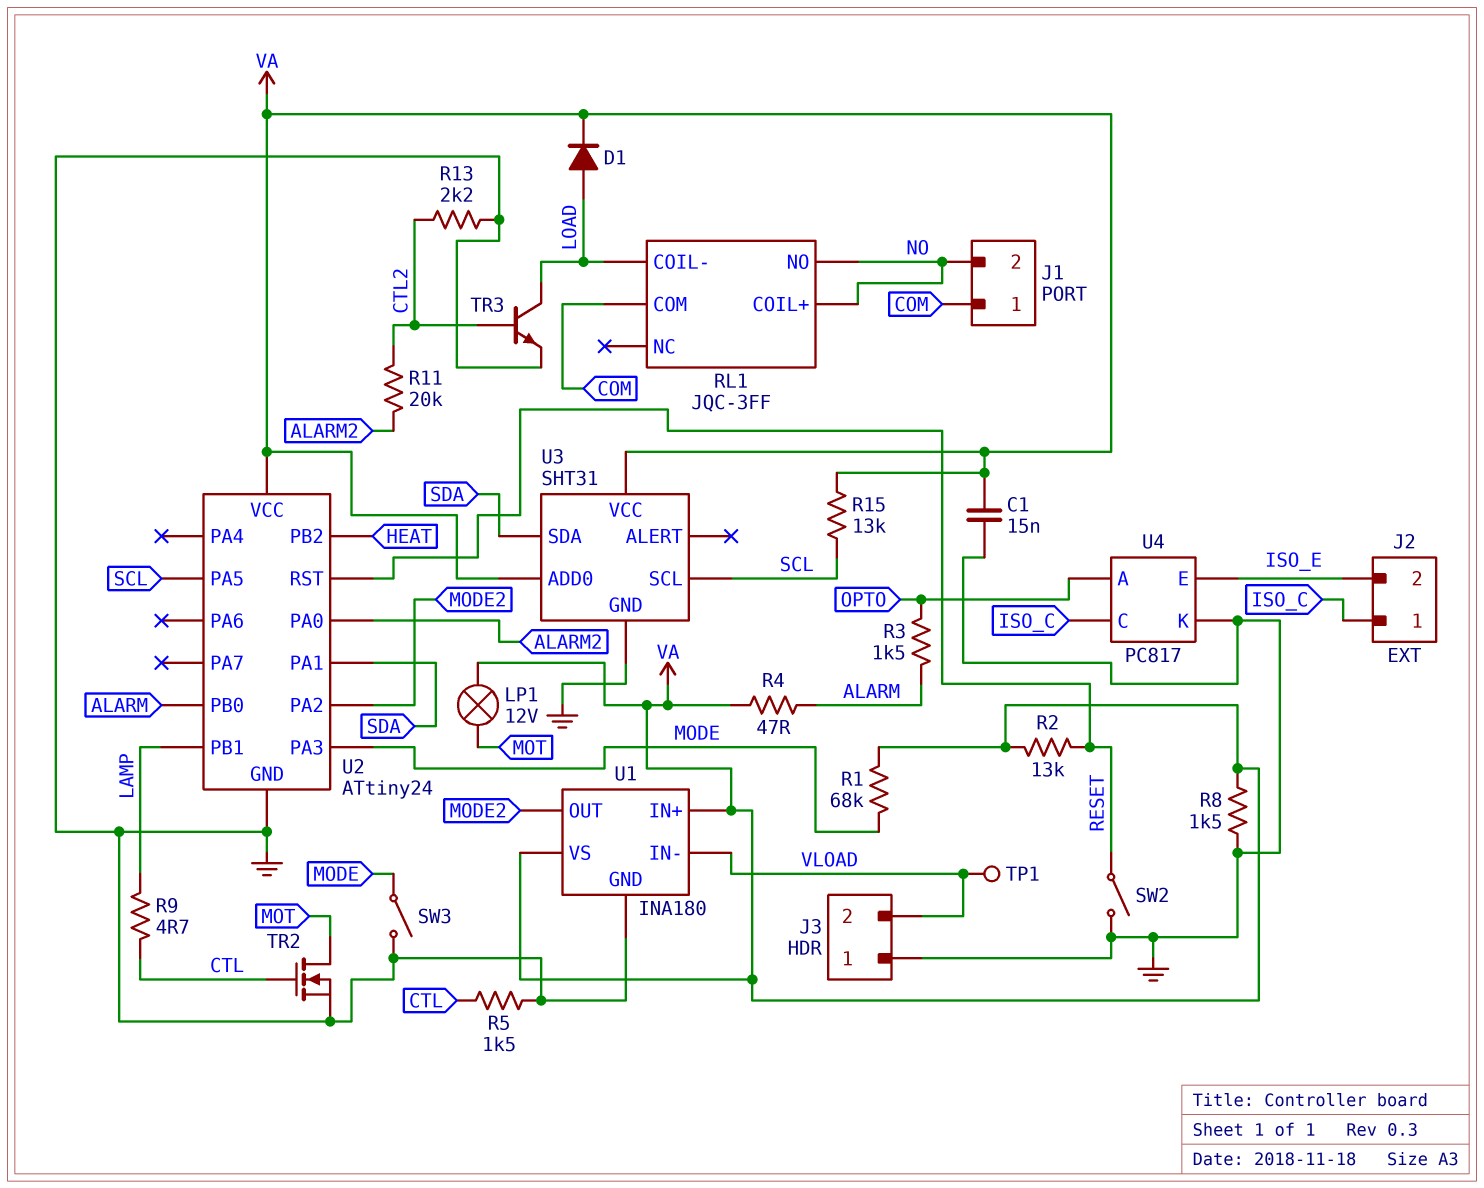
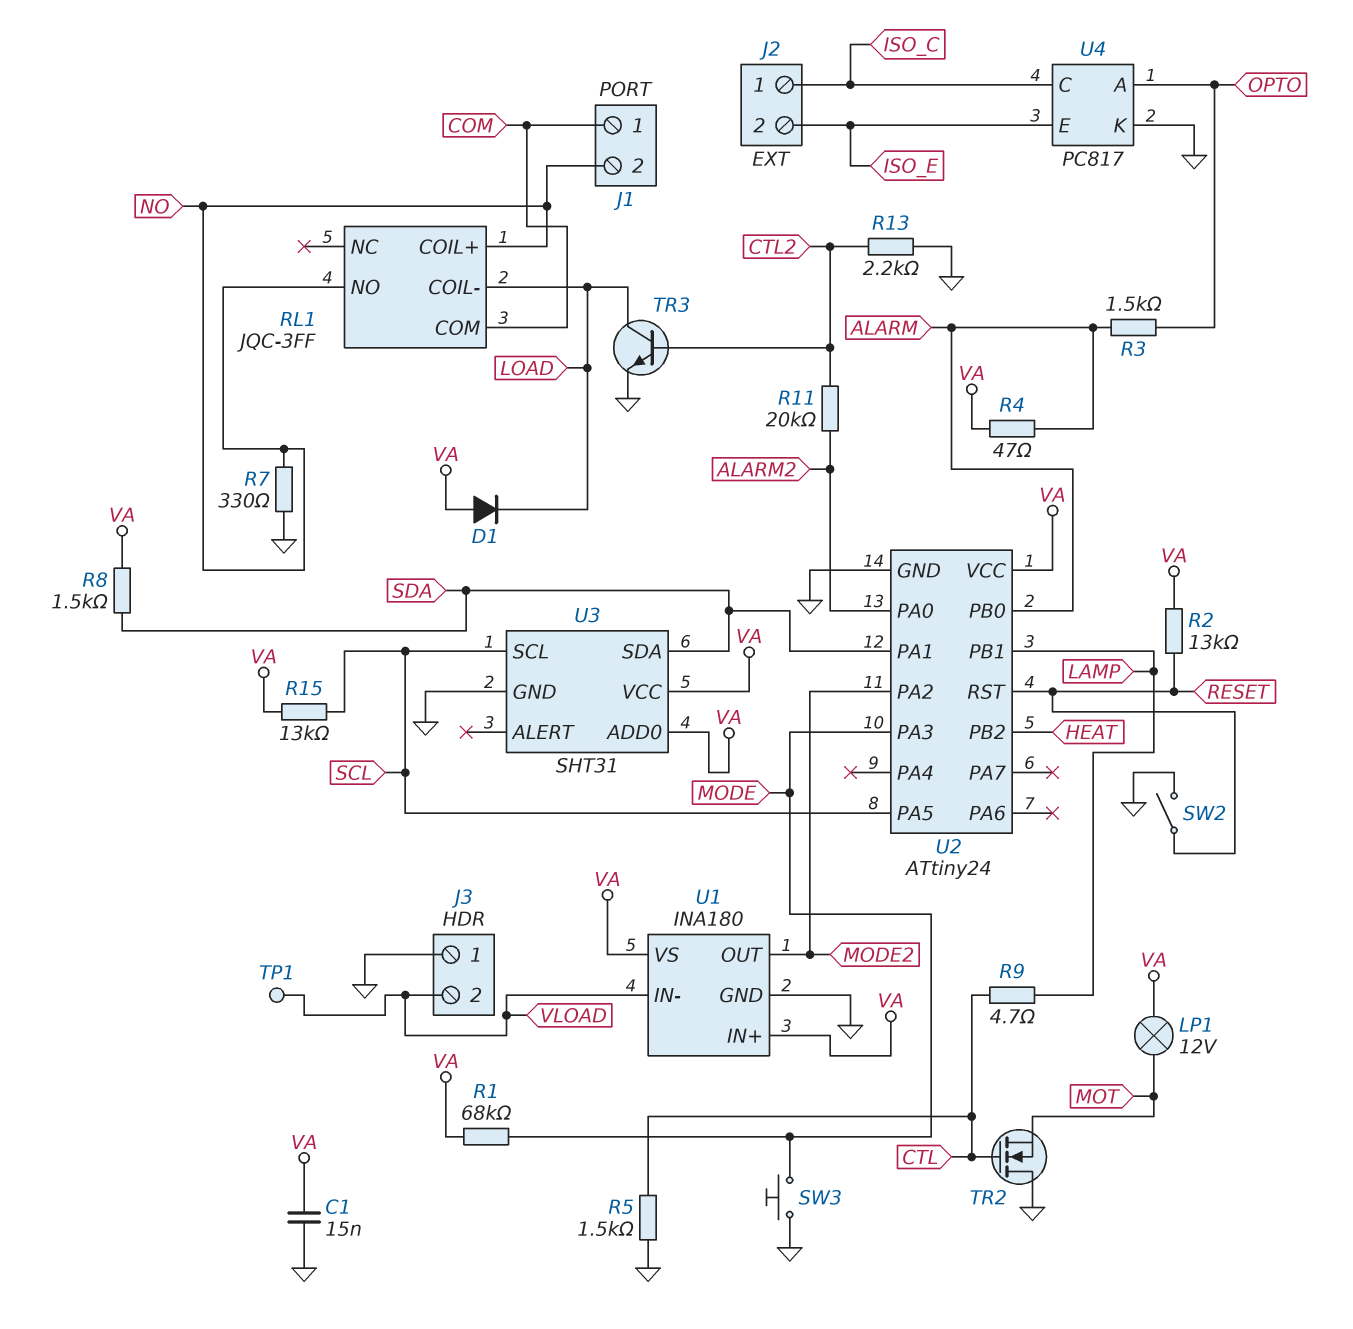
D1: diode (A LOAD, K VA) -> diode (A VA, K LOAD)
R7: none -> 330 (GND, NO)
R8: 1.5k (GND, VA) -> 1.5k (SDA, VA)
SW3: switch (GND, MODE) -> button (GND, MODE)
TR2: NMOS (G CTL, D MOT, S GND) -> NMOS (G CTL, D GND, S MOT)

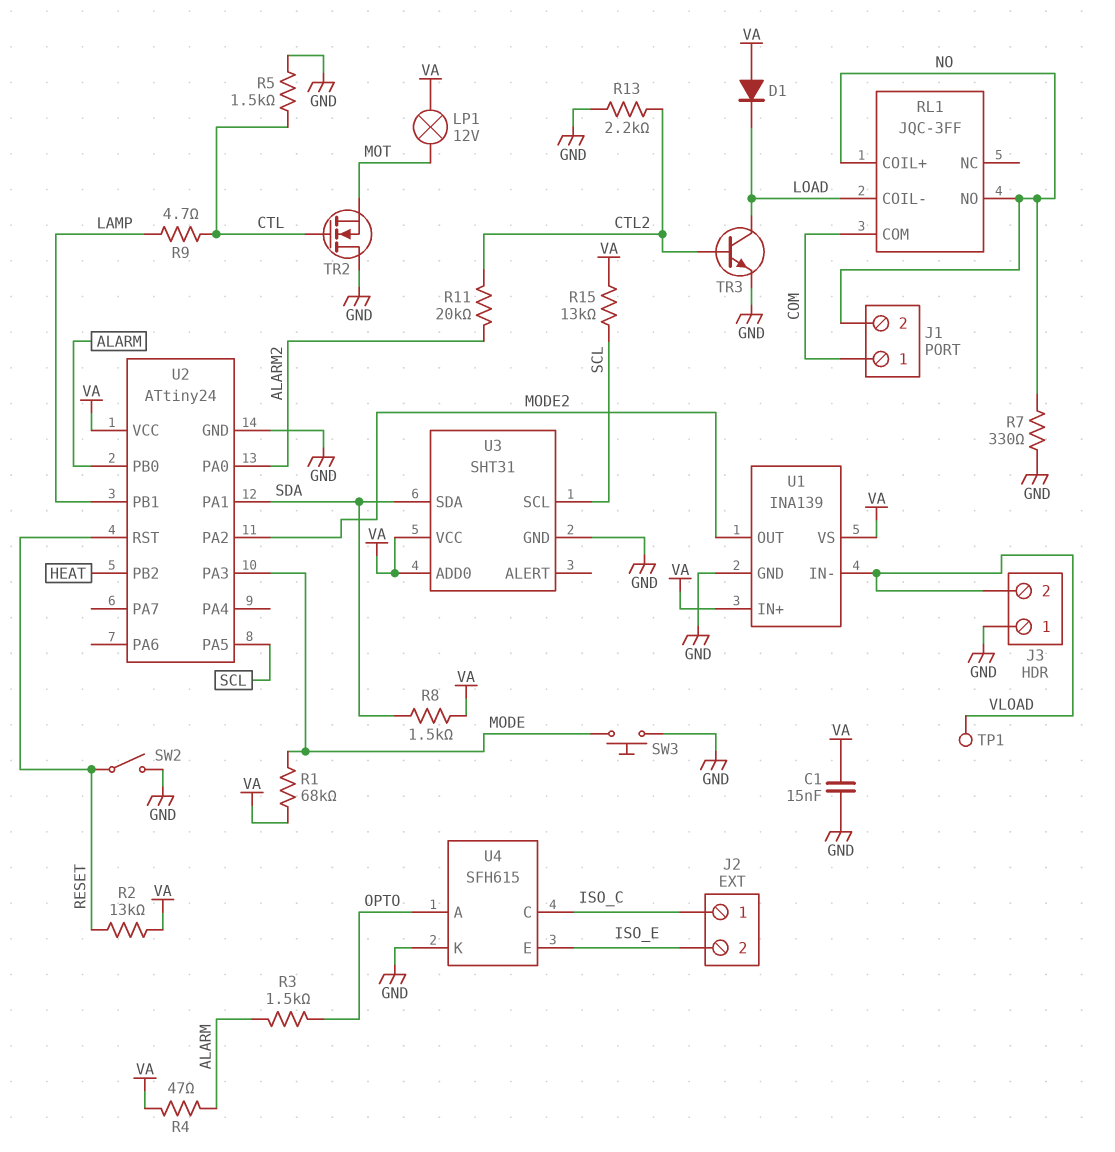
U1: INA180 -> INA139
U4: PC817 -> SFH615

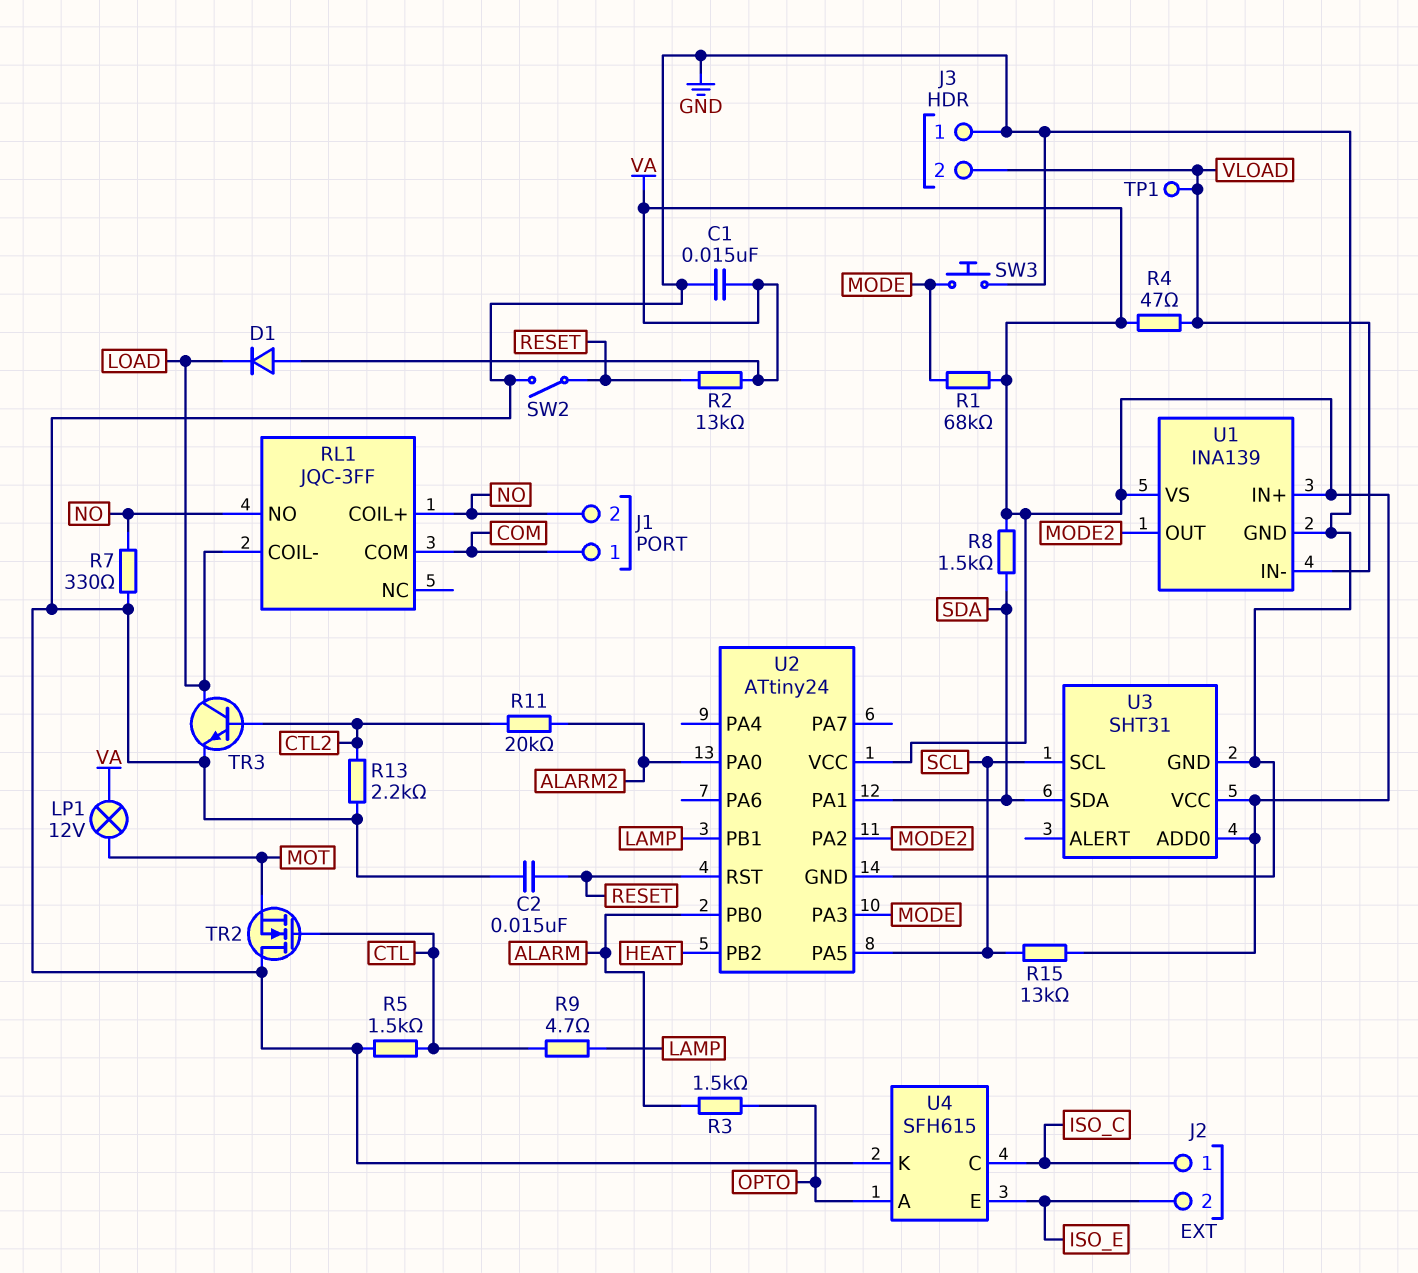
C2: none -> 15nF (GND, RESET)
R4: 47 (ALARM, VA) -> 47 (VA, VLOAD)

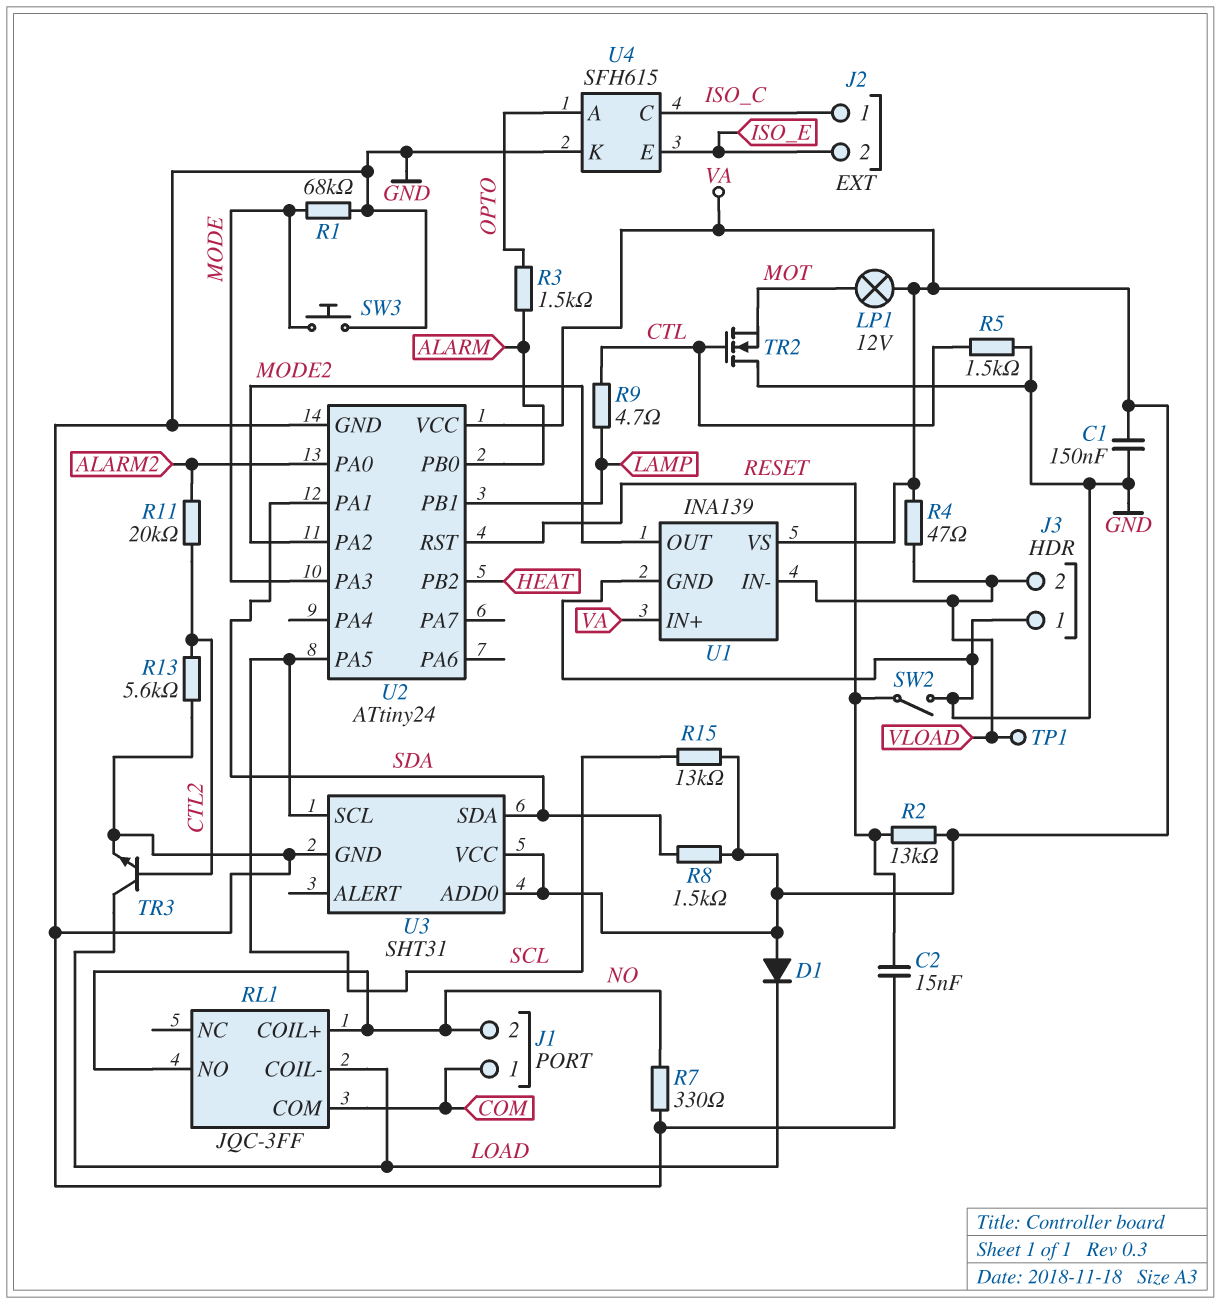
C1: 15nF (GND, VA) -> 150nF (GND, VA)
R1: 68k (MODE, VA) -> 68k (GND, MODE)
R13: 2.2k (CTL2, GND) -> 5.6k (CTL2, GND)

